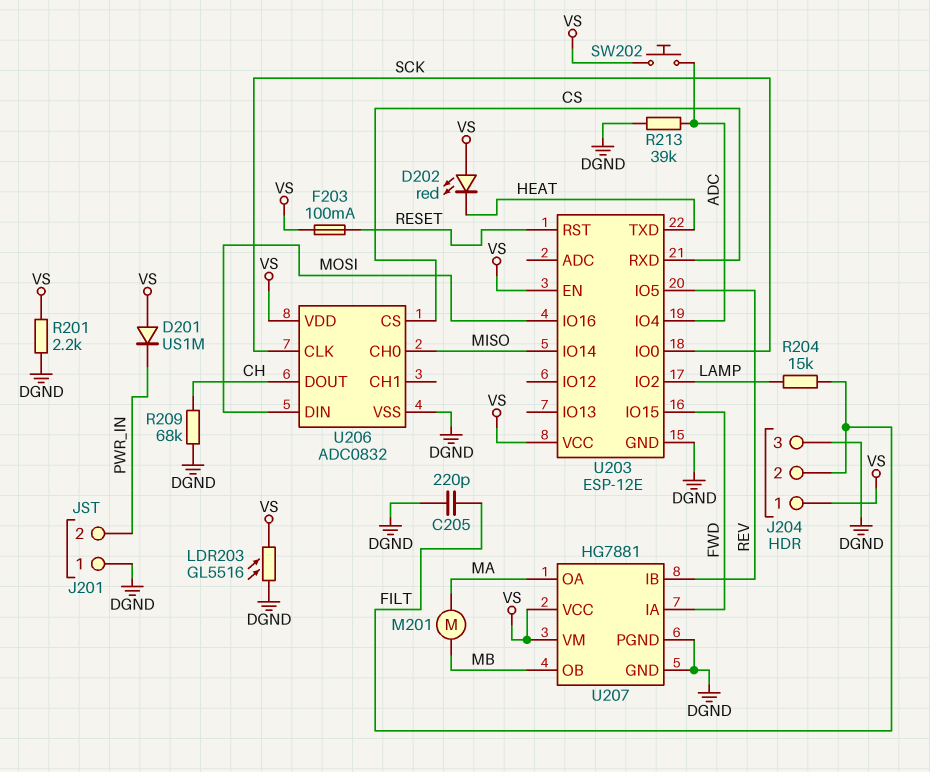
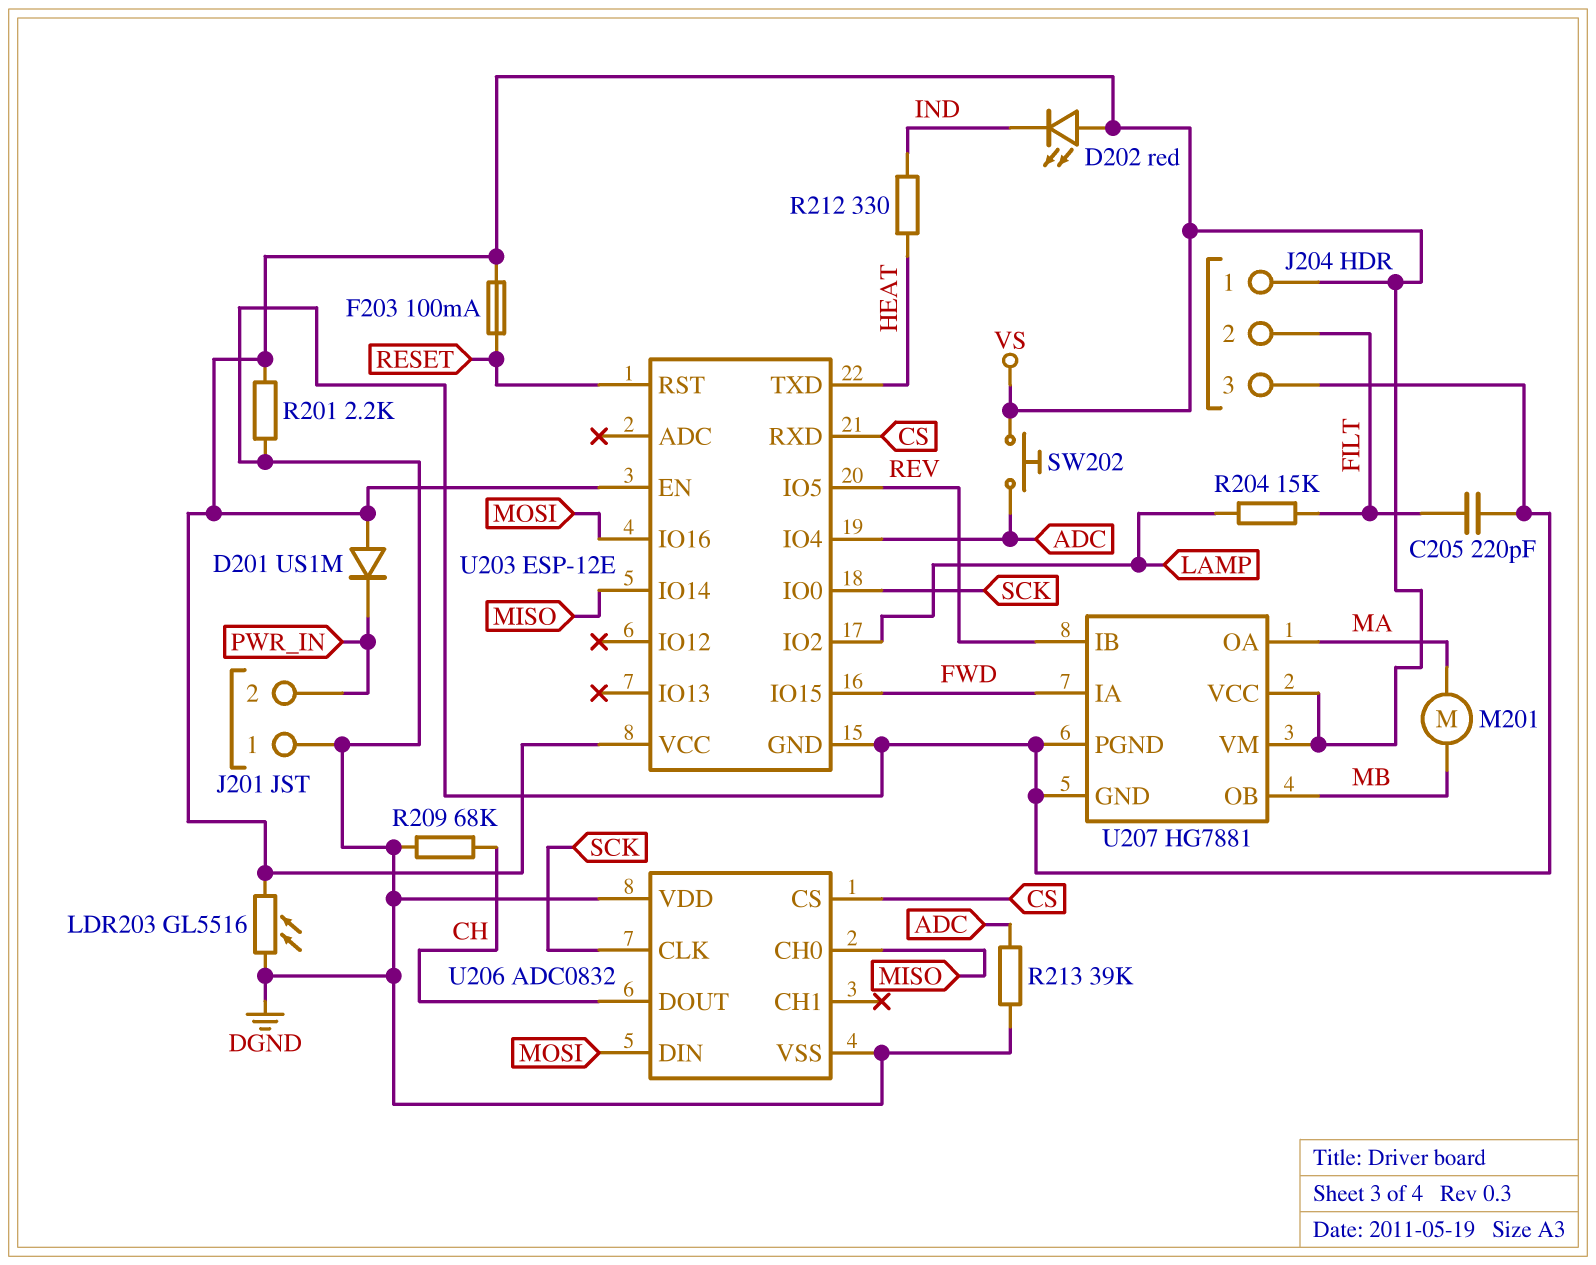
D202: LED red (A VS, K HEAT) -> LED red (A VS, K IND)
R212: none -> 330 (HEAT, IND)
U206 pin VDD: VS -> DGND

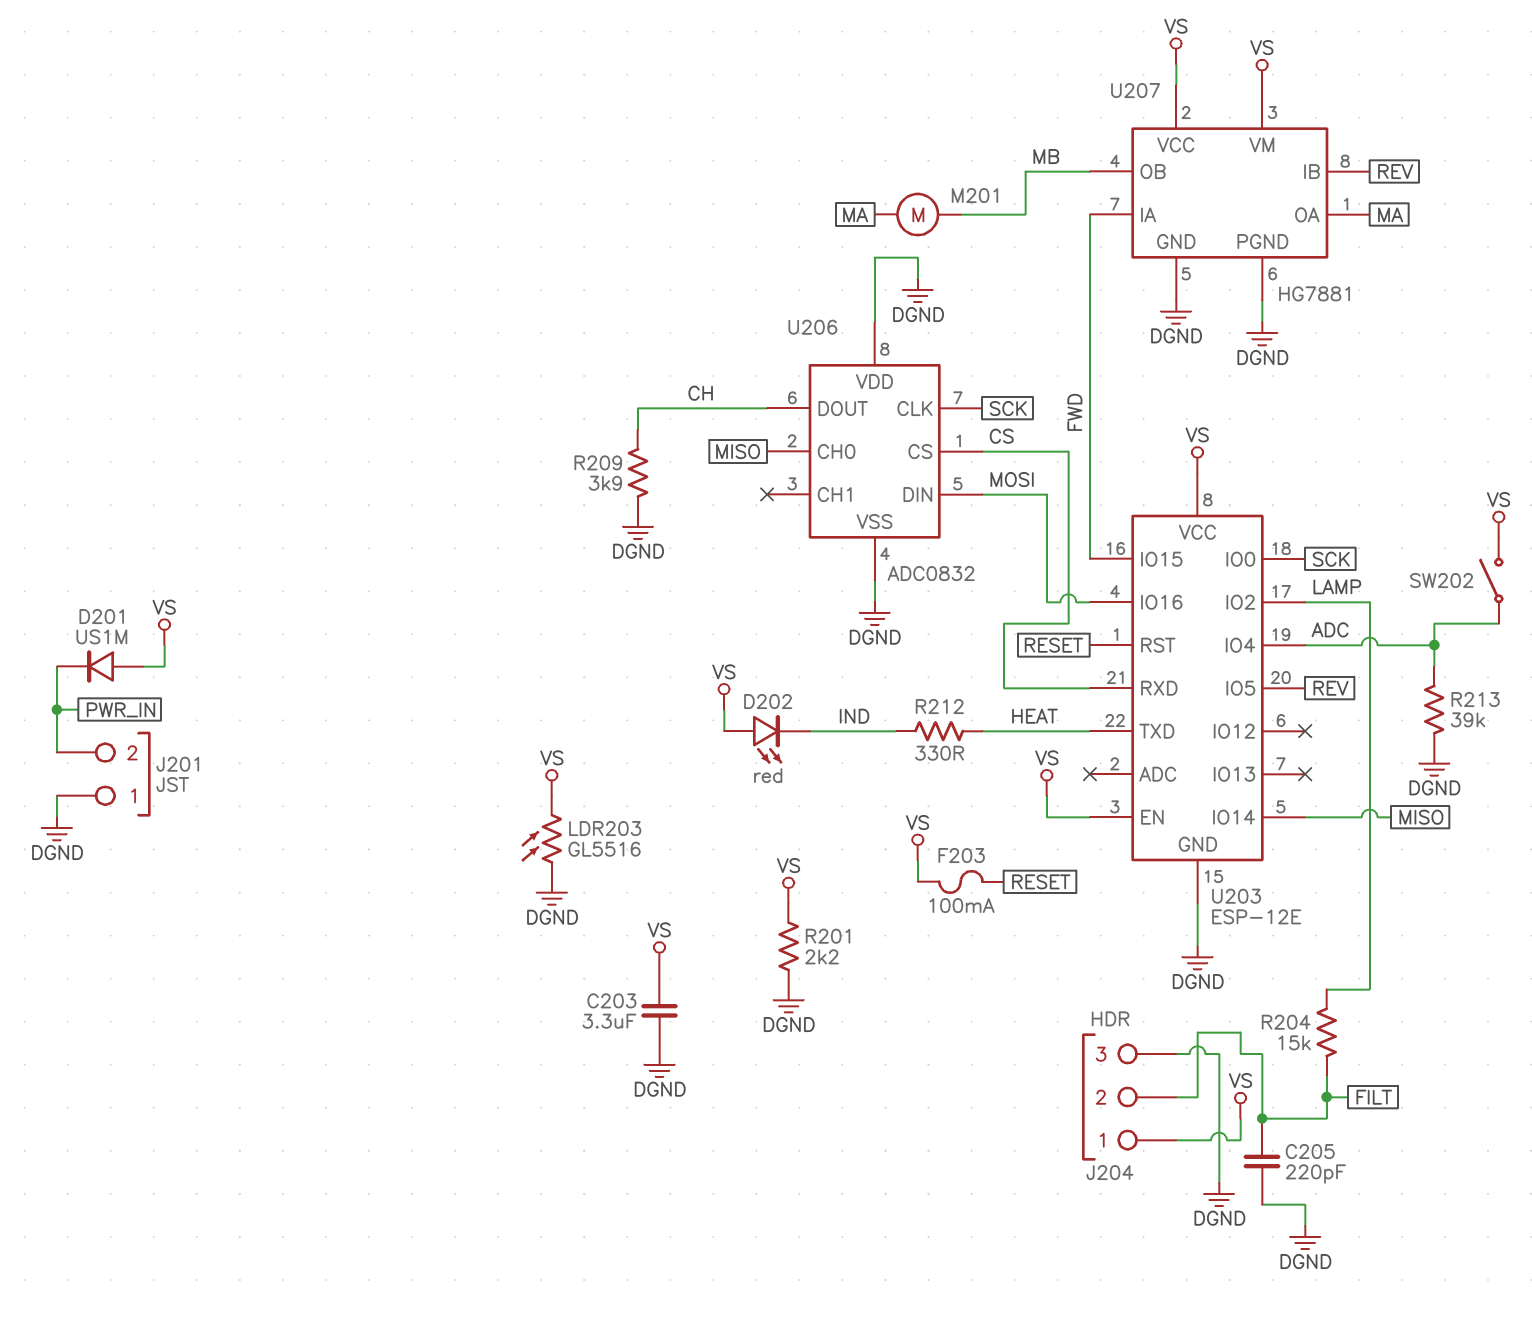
C203: none -> 3.3uF (DGND, VS)
R209: 68k (CH, DGND) -> 3.9k (CH, DGND)
SW202: button (ADC, VS) -> switch (ADC, VS)

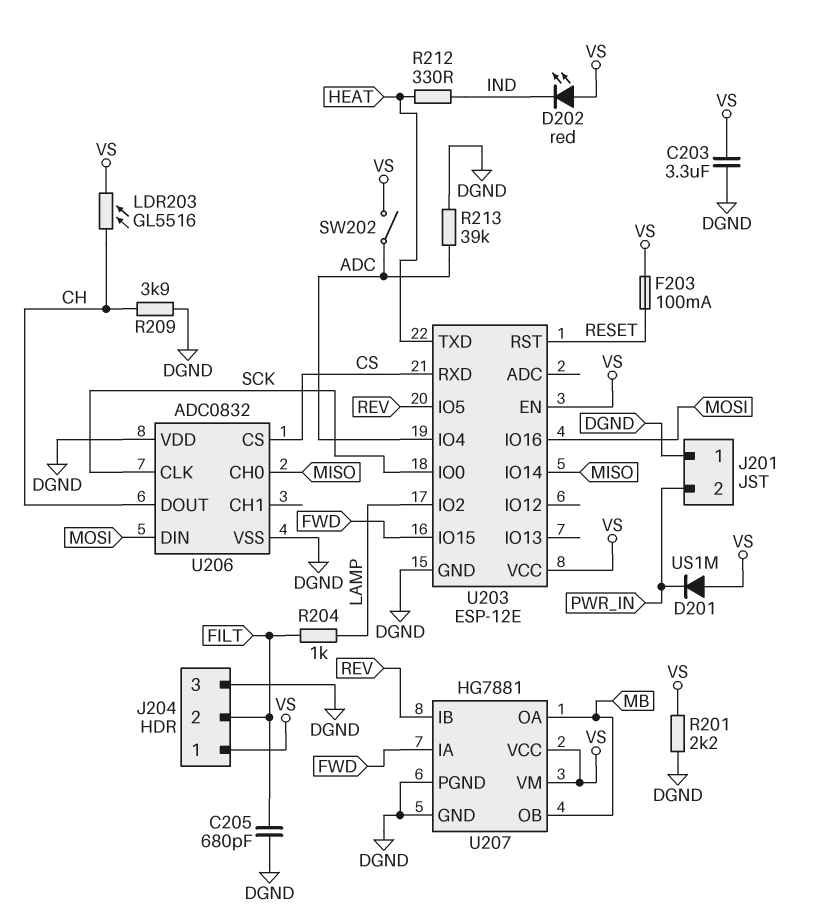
C205: 220pF (DGND, FILT) -> 680pF (DGND, FILT)
LDR203: GL5516 (DGND, VS) -> GL5516 (CH, VS)
M201: motor (MA, MB) -> none
R204: 15k (FILT, LAMP) -> 1k (FILT, LAMP)
U207 pin OA: MA -> MB

